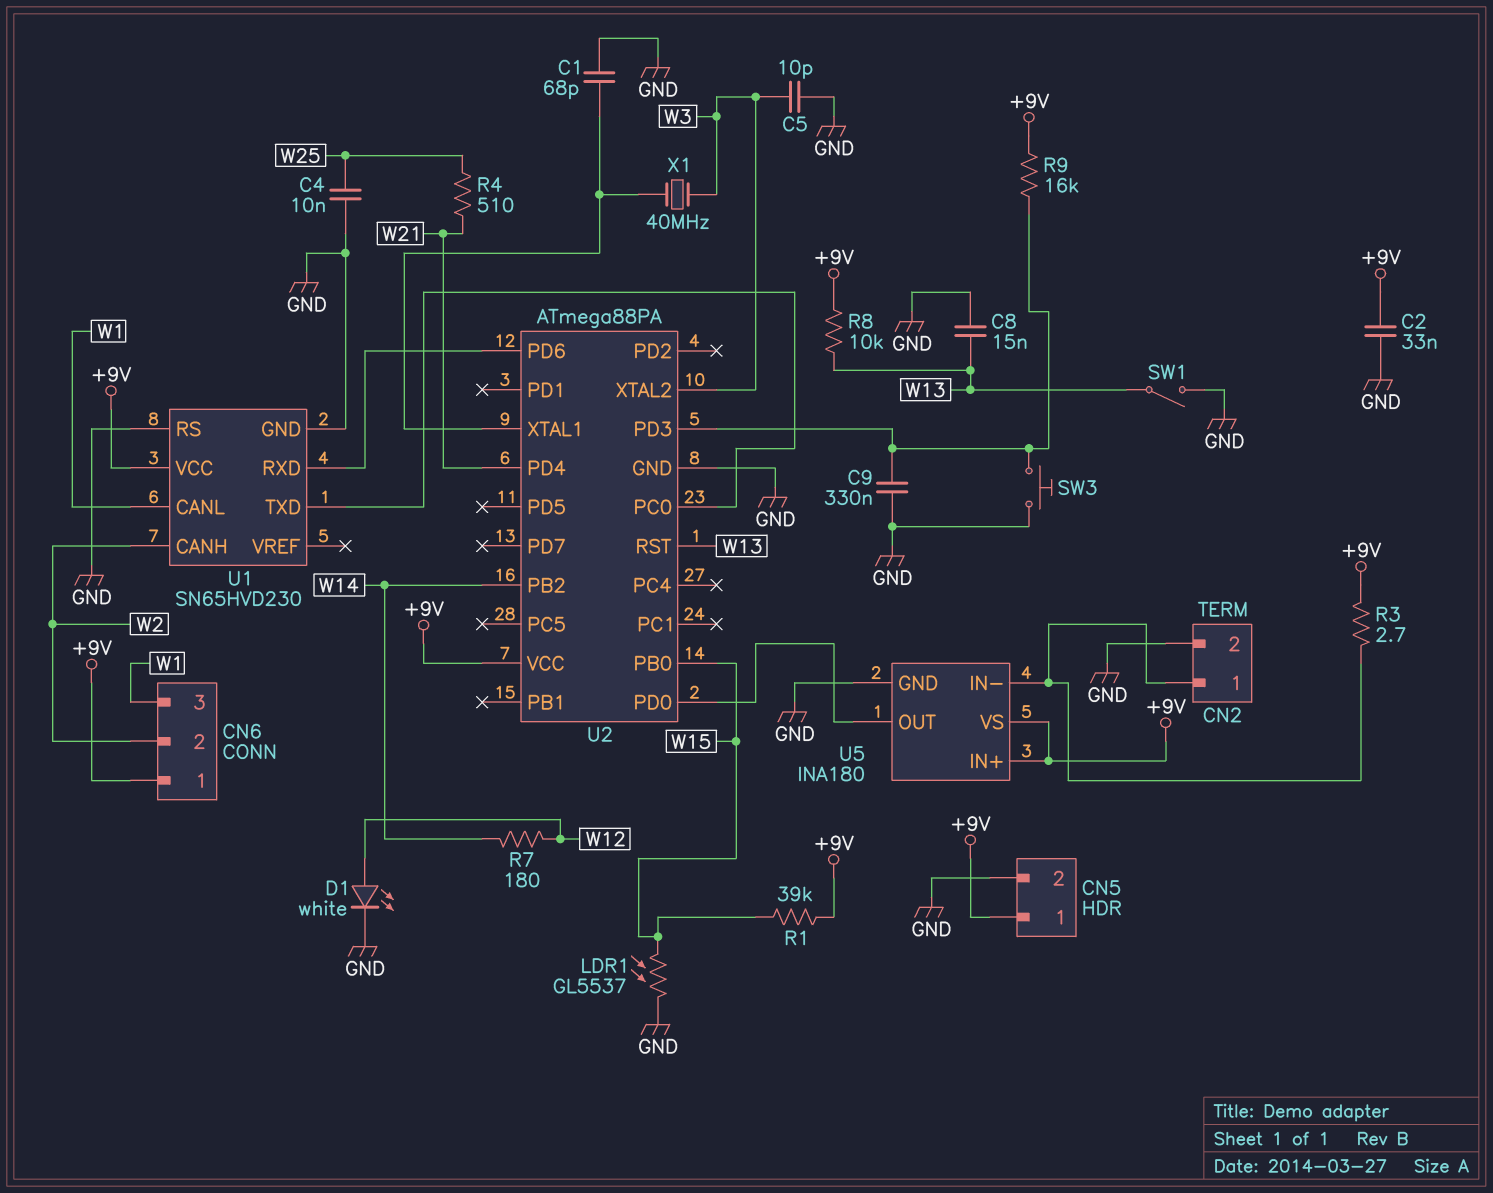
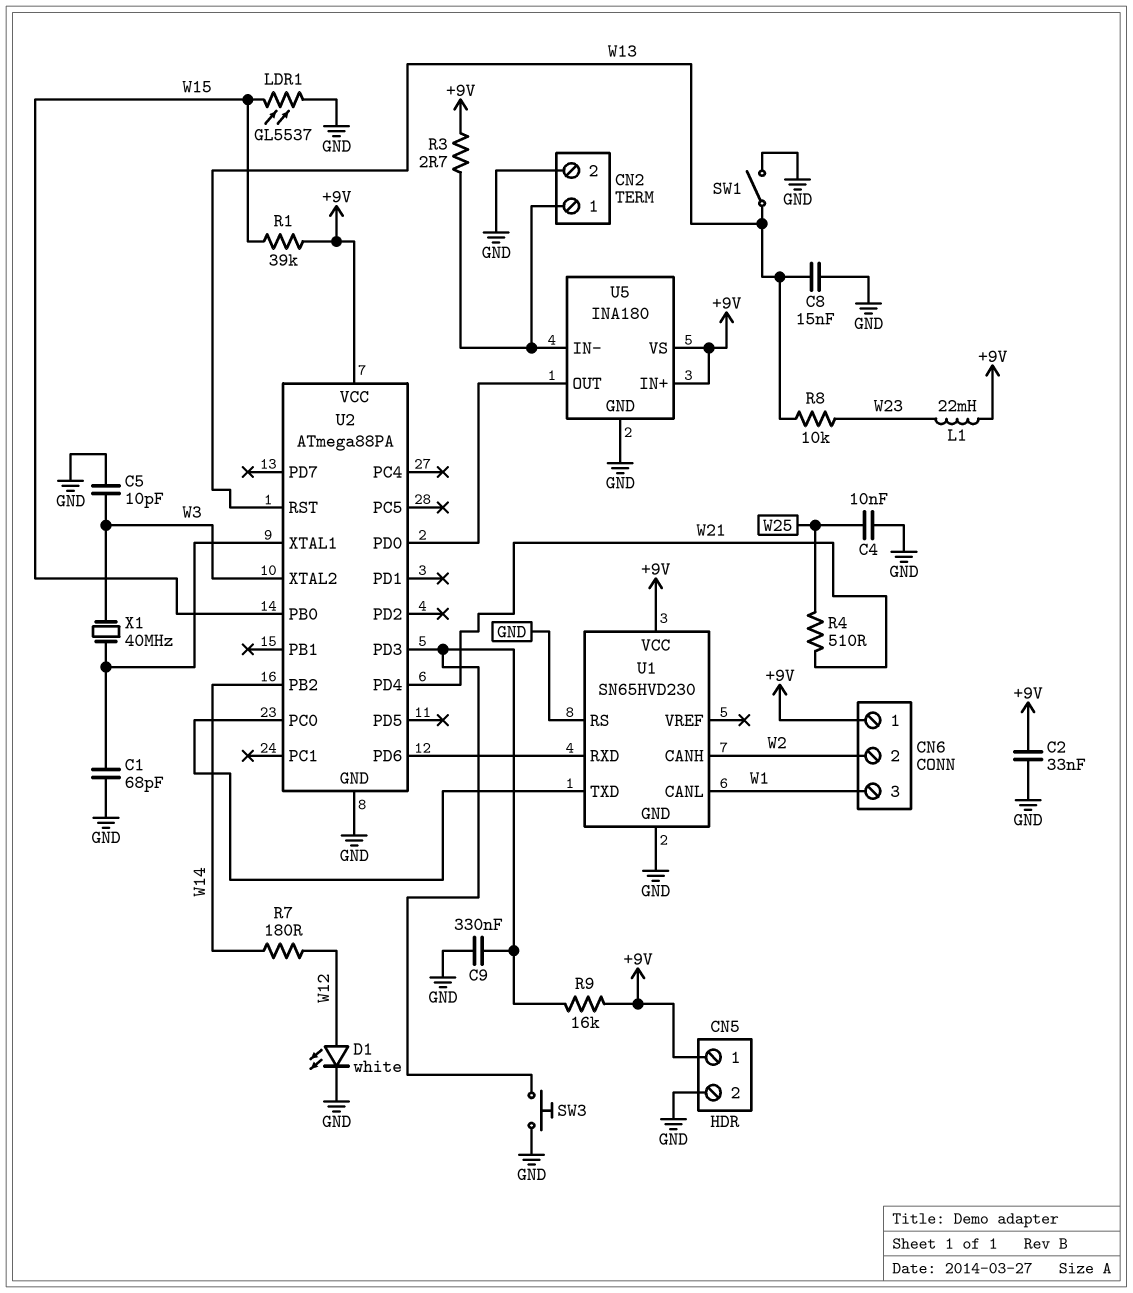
L1: none -> 22mH (+9V, W23)
R8: 10k (+9V, W13) -> 10k (W13, W23)

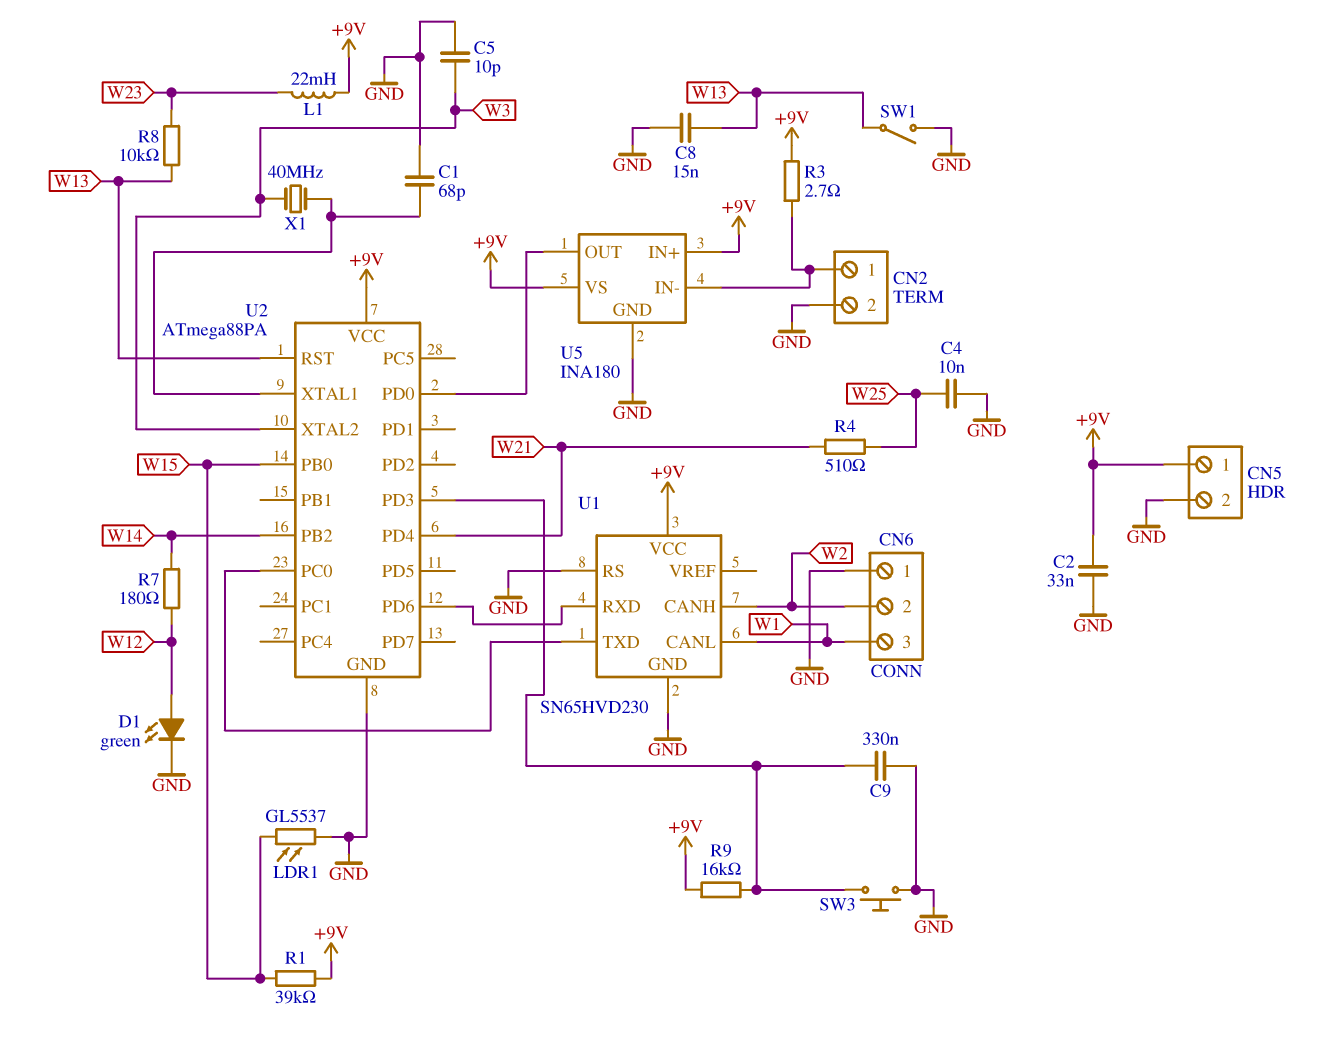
CN6 pin 1: +9V -> GND
D1: LED white (A W12, K GND) -> LED green (A W12, K GND)

